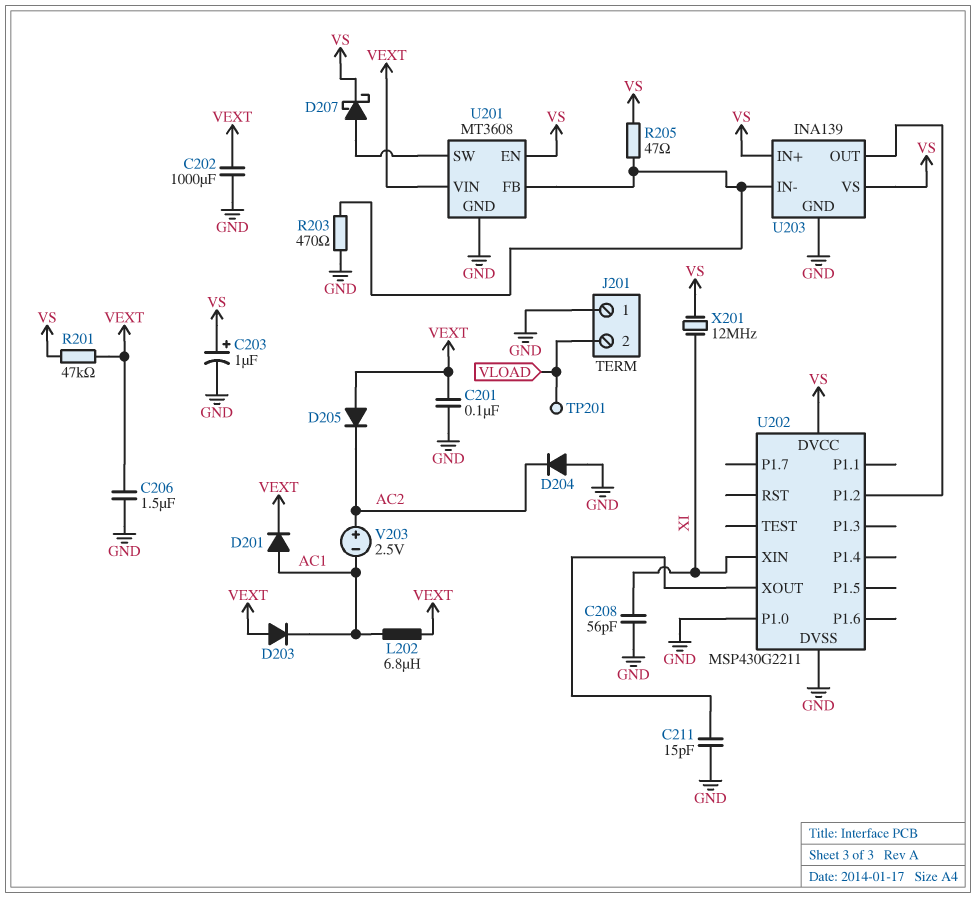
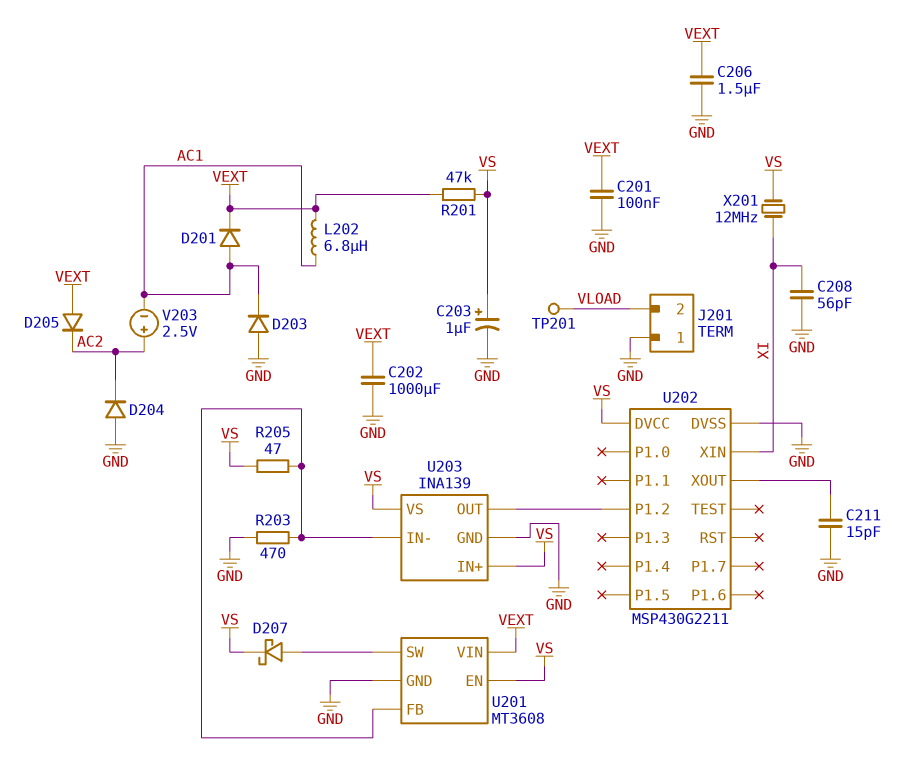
D203: diode (A VEXT, K AC1) -> diode (A GND, K AC1)
U202 pin P1.0: GND -> none

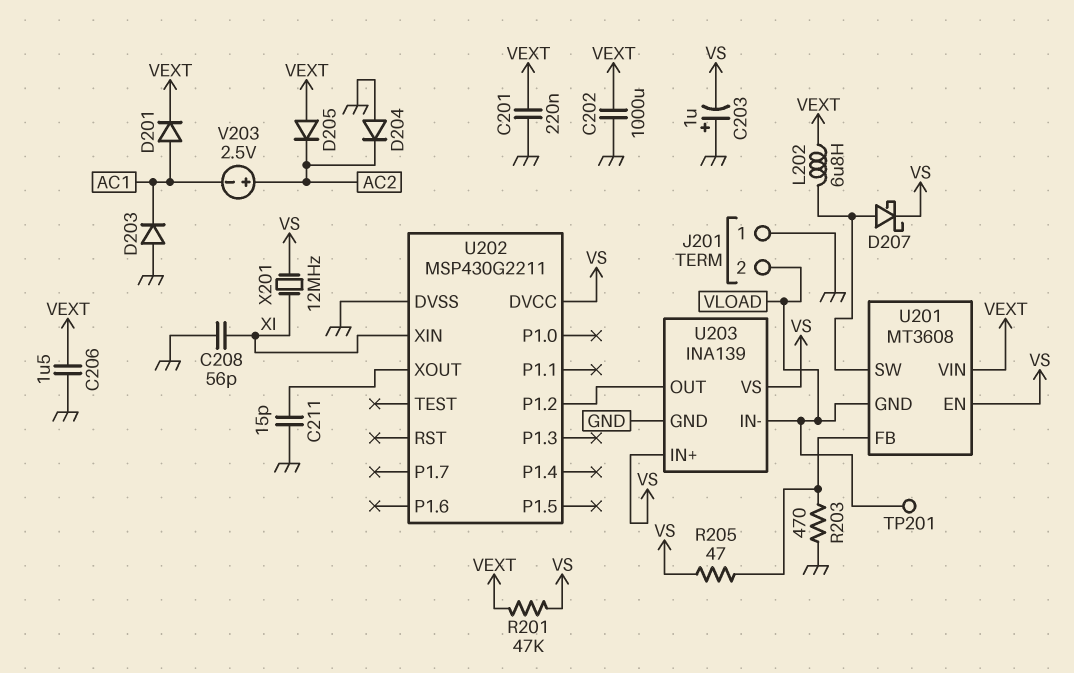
C201: 100nF (GND, VEXT) -> 220nF (GND, VEXT)
C203: 1uF (plus VS, minus GND) -> 1uF (plus GND, minus VS)
L202: 6.8uH (AC1, VEXT) -> 6.8uH (U201/SW, VEXT)
U201 pin GND: GND -> VLOAD
U203 pin IN-: U201/FB -> VLOAD

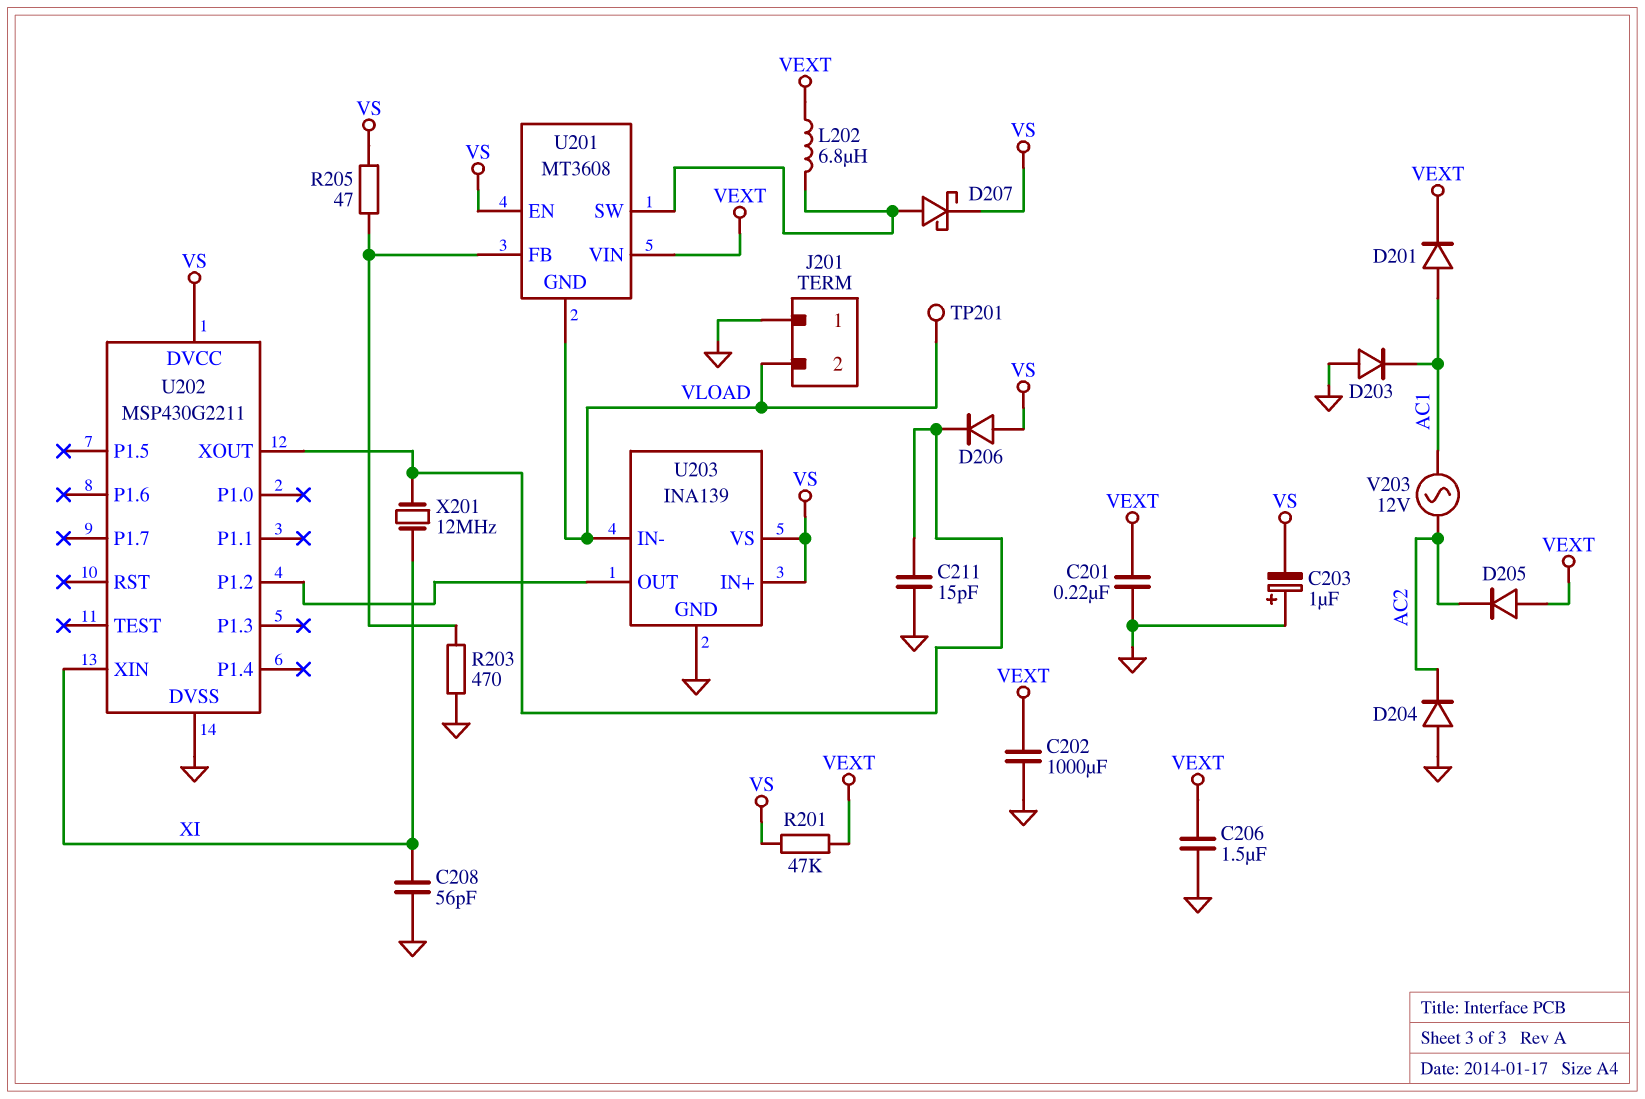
D206: none -> diode (A VS, K U202/XOUT)
V203: 2.5V (plus AC2, minus AC1) -> AC 12V (AC1, AC2)
X201: 12MHz (VS, XI) -> 12MHz (U202/XOUT, XI)

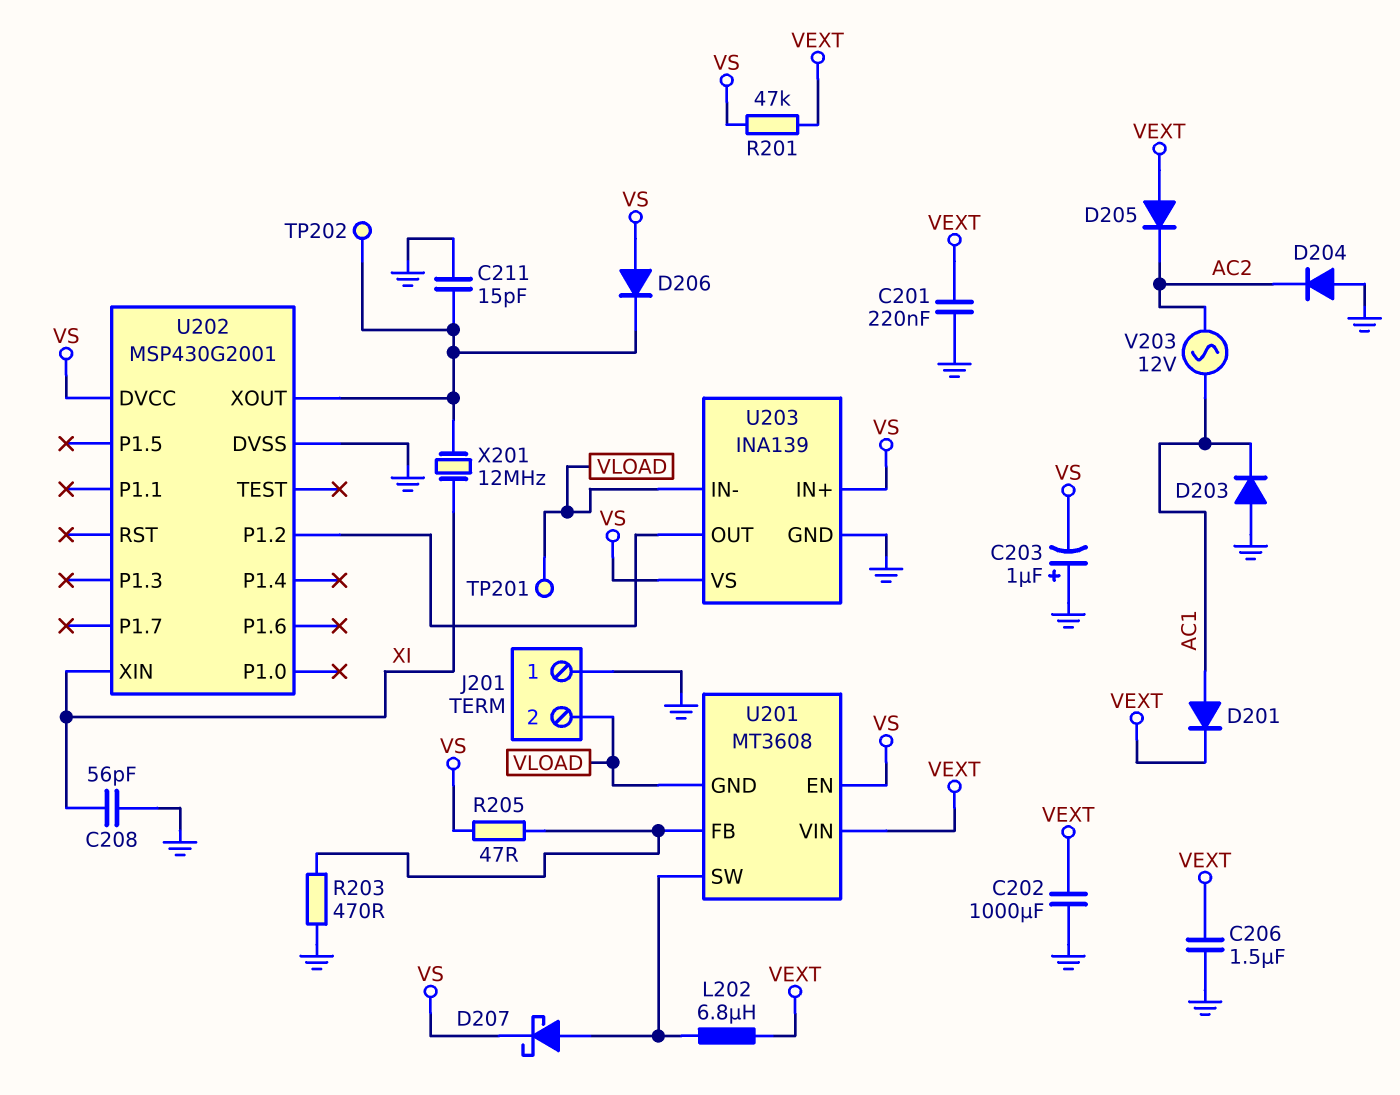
TP202: none -> test point (U202/XOUT)
U202: MSP430G2211 -> MSP430G2001

